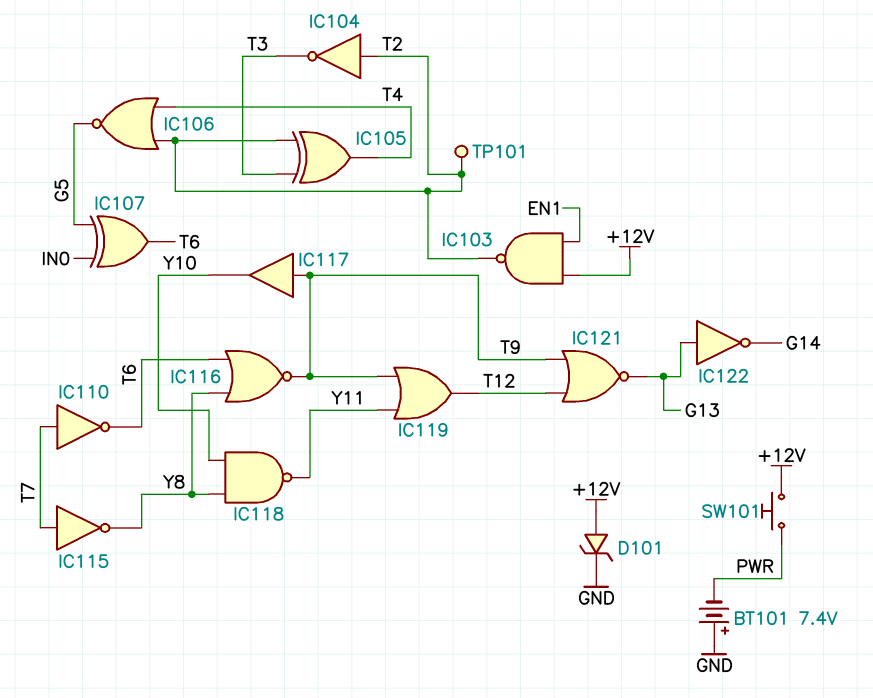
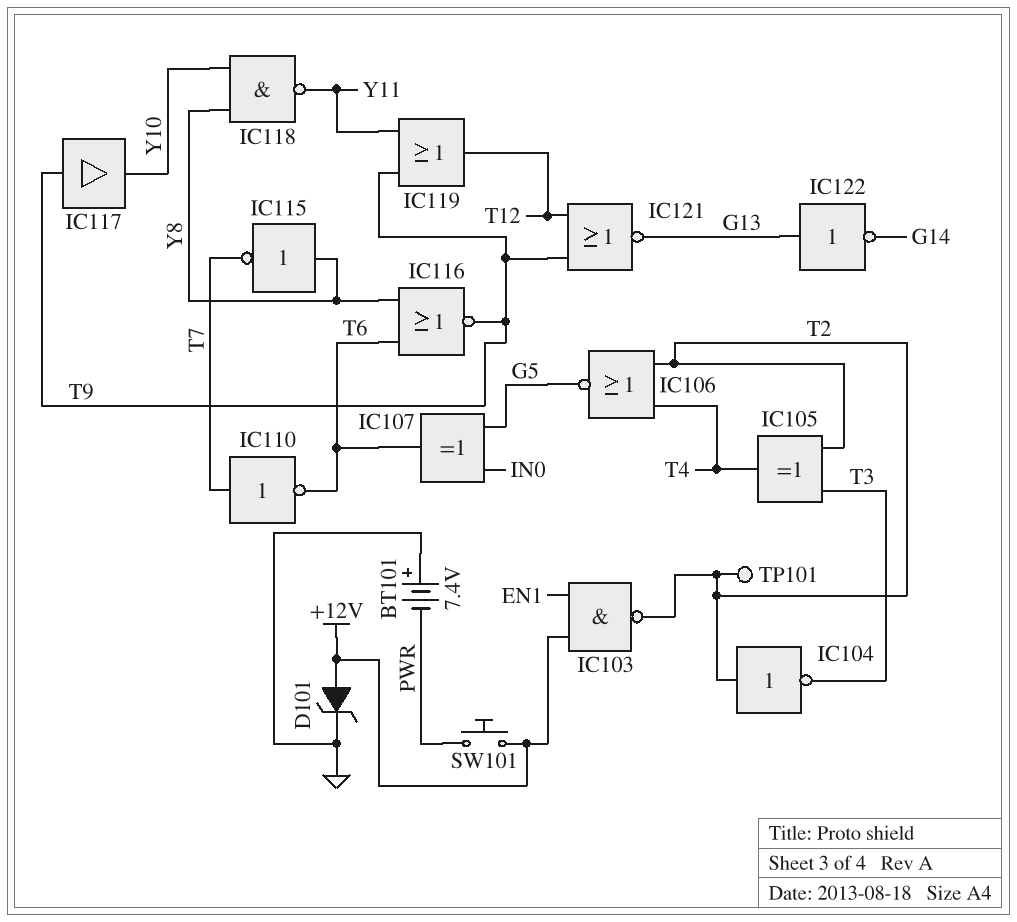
IC115: NOT (in T7, out Y8) -> NOT (in Y8, out T7)

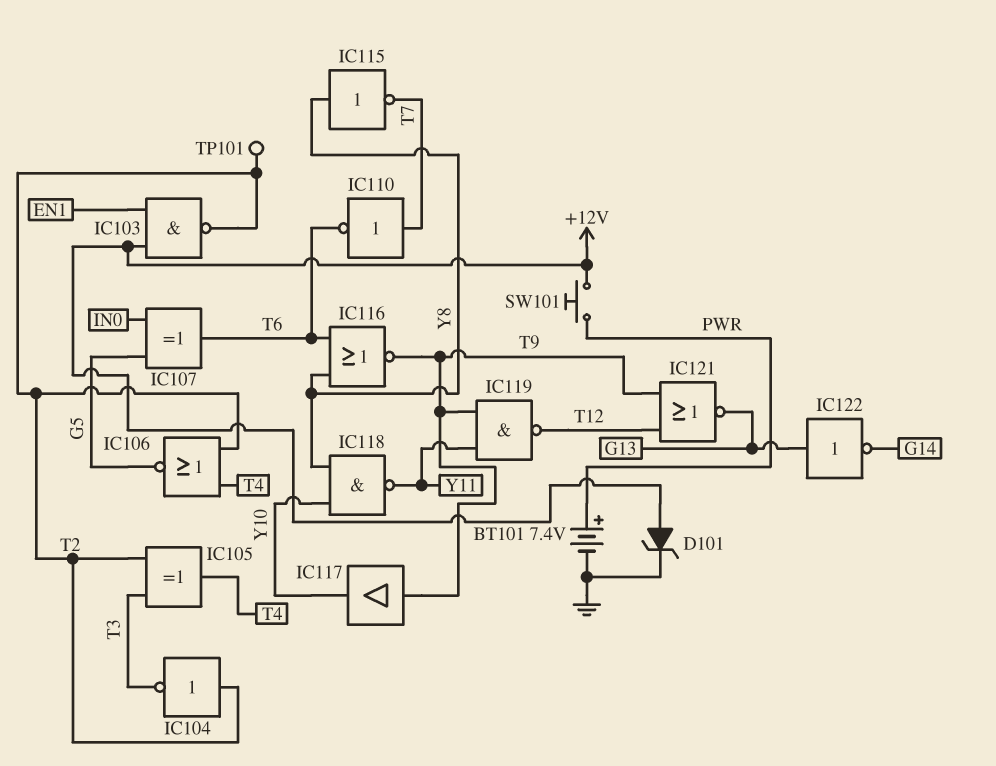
BT101: 7.4V (plus GND, minus PWR) -> 7.4V (plus PWR, minus GND)
IC119: OR (in T9, in Y11, out T12) -> NAND (in T9, in Y11, out T12)

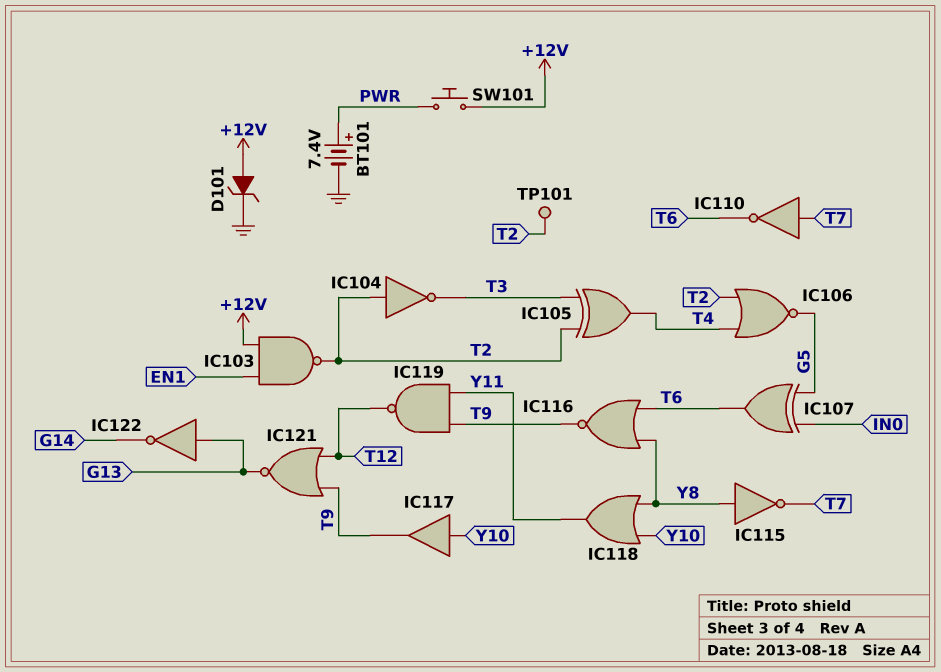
IC117: buffer (in T9, out Y10) -> buffer (in Y10, out T9)
IC118: NAND (in Y8, in Y10, out Y11) -> OR (in Y8, in Y10, out Y11)

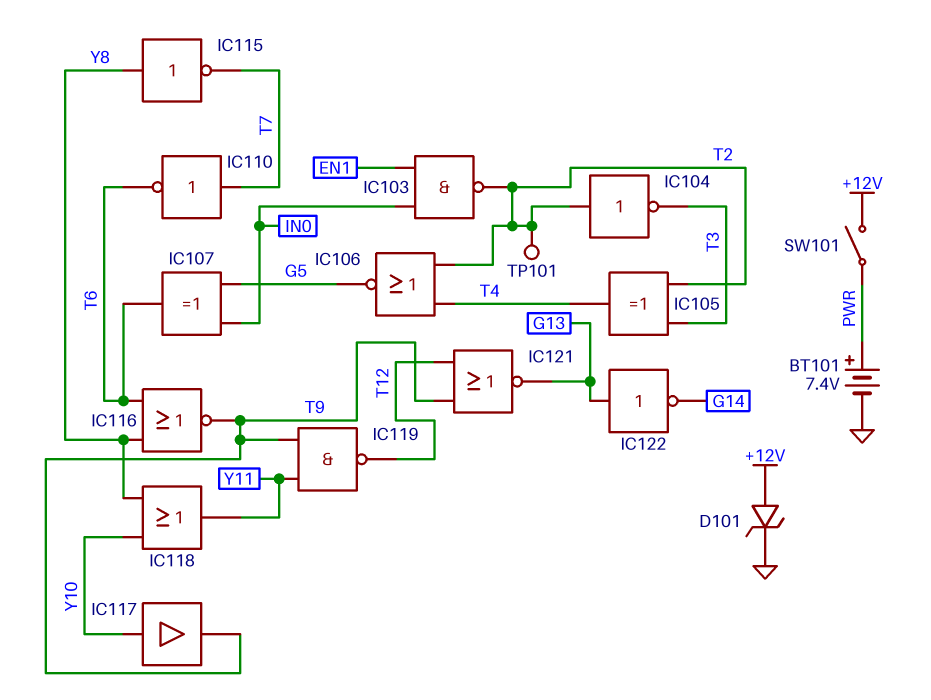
IC103: NAND (in +12V, in EN1, out T2) -> NAND (in EN1, in IN0, out T2)
SW101: button (+12V, PWR) -> switch (+12V, PWR)

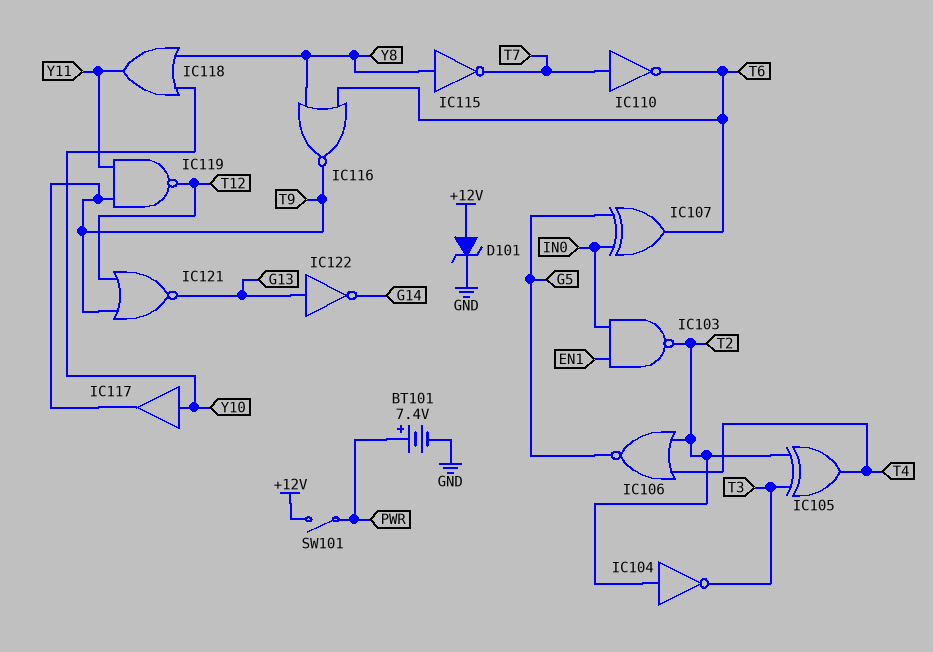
TP101: test point (T2) -> none

